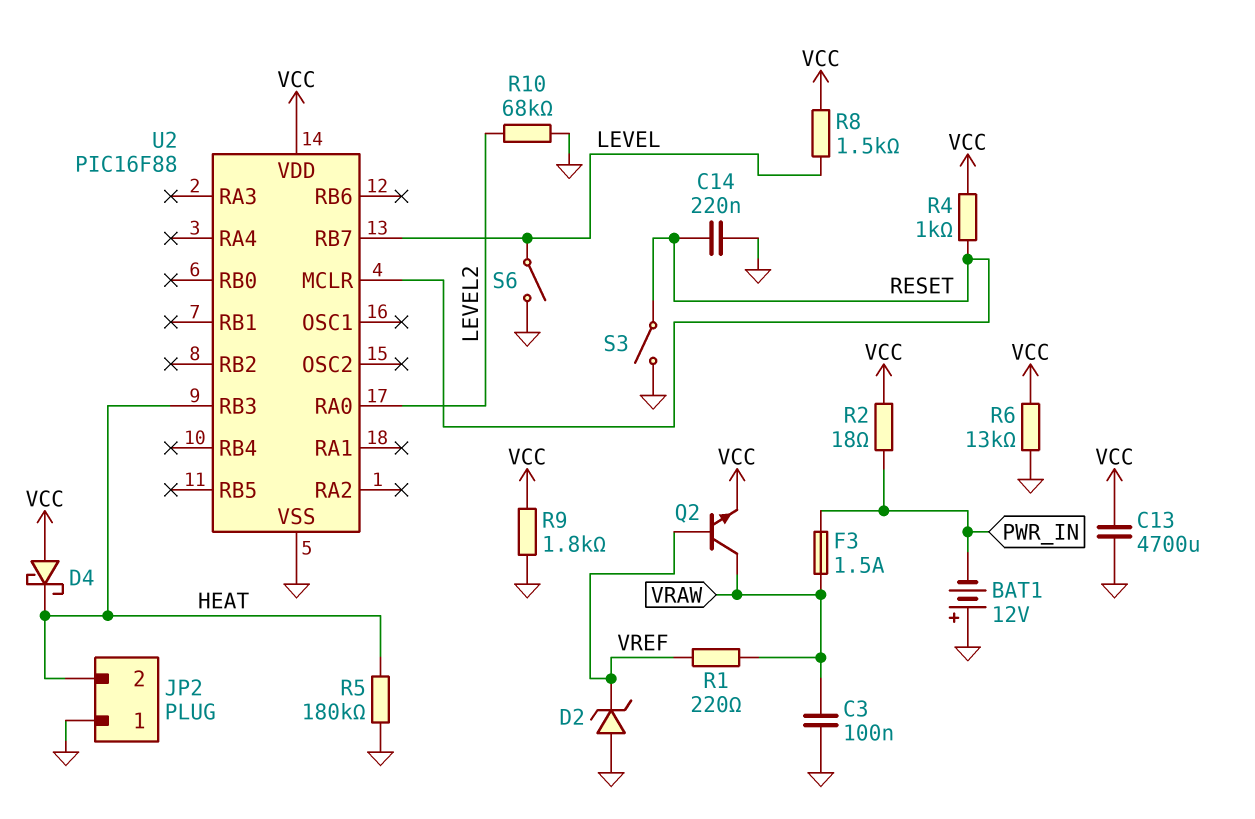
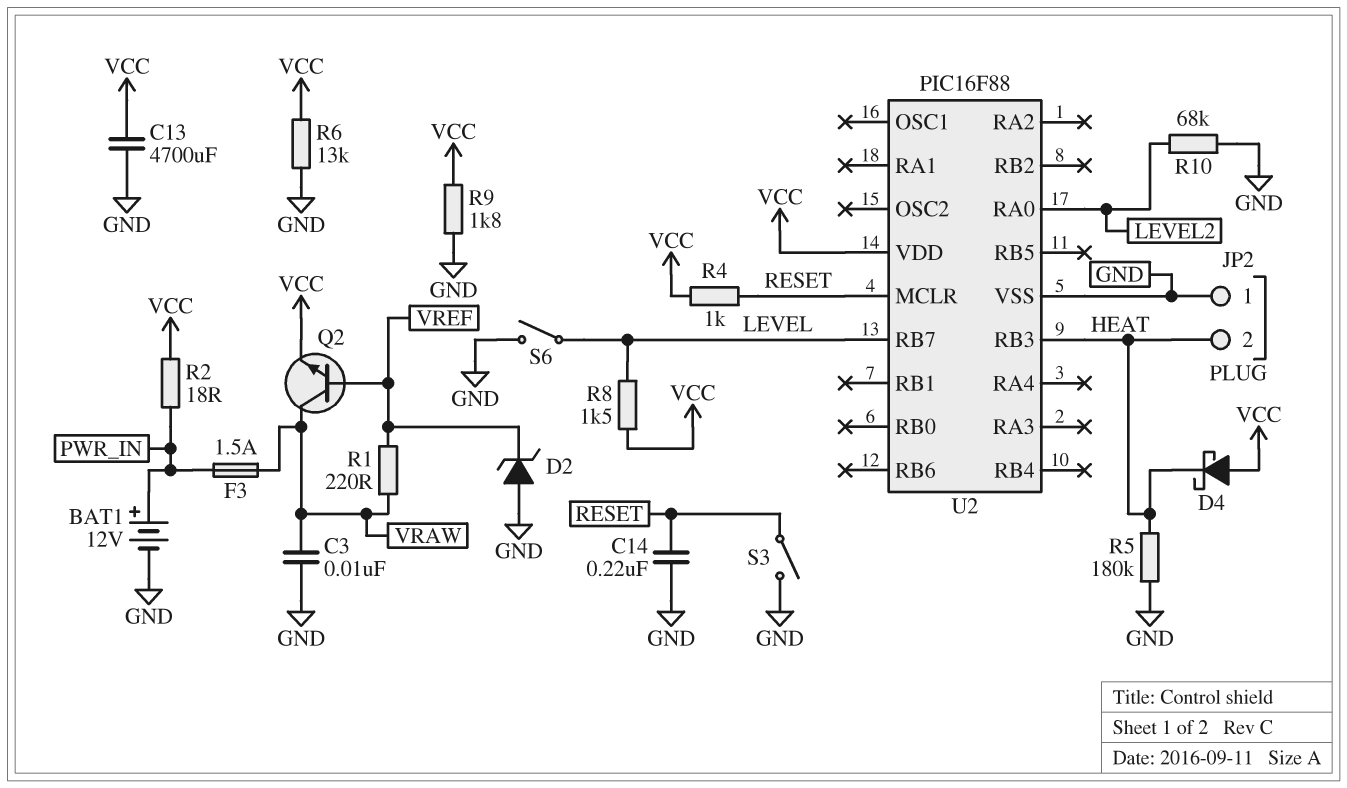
BAT1: 12V (plus GND, minus PWR_IN) -> 12V (plus PWR_IN, minus GND)
C3: 100nF (GND, VRAW) -> 10nF (GND, VRAW)

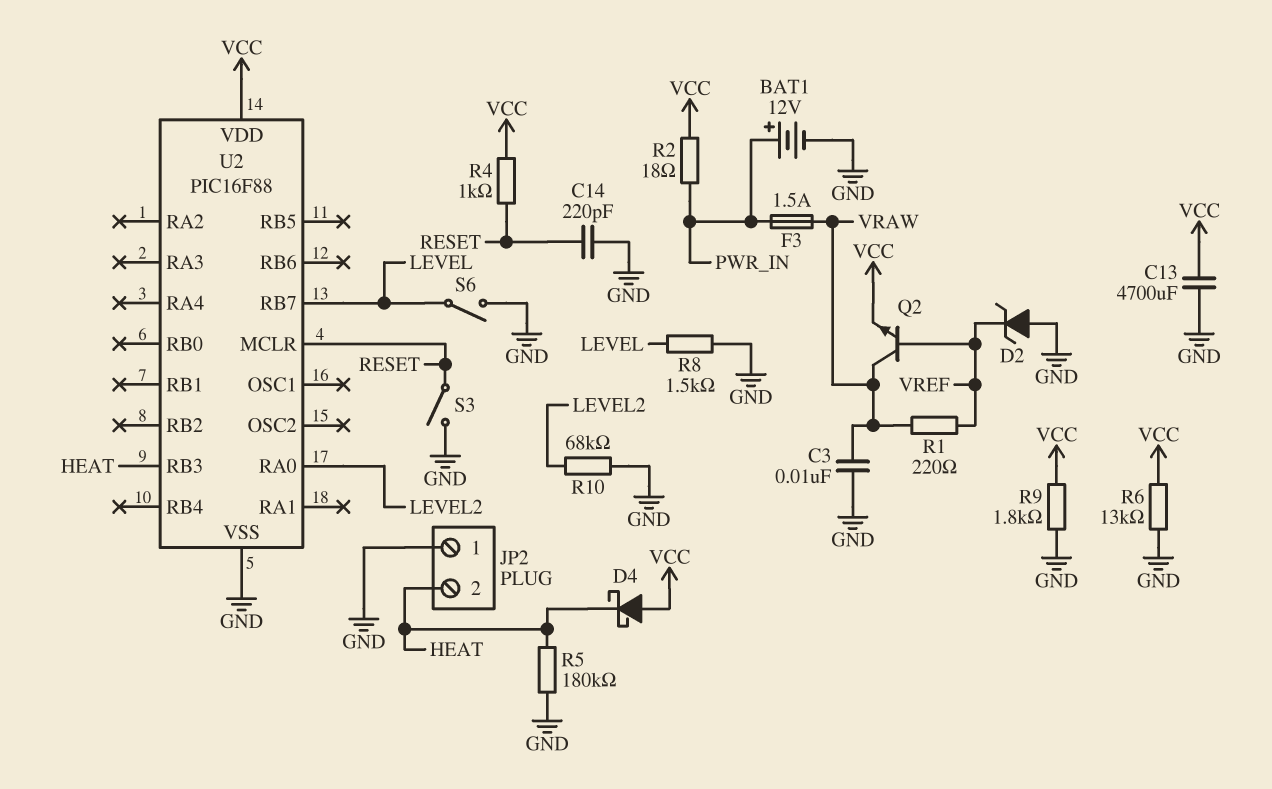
C14: 220nF (GND, RESET) -> 220pF (GND, RESET)
R8: 1.5k (LEVEL, VCC) -> 1.5k (GND, LEVEL)

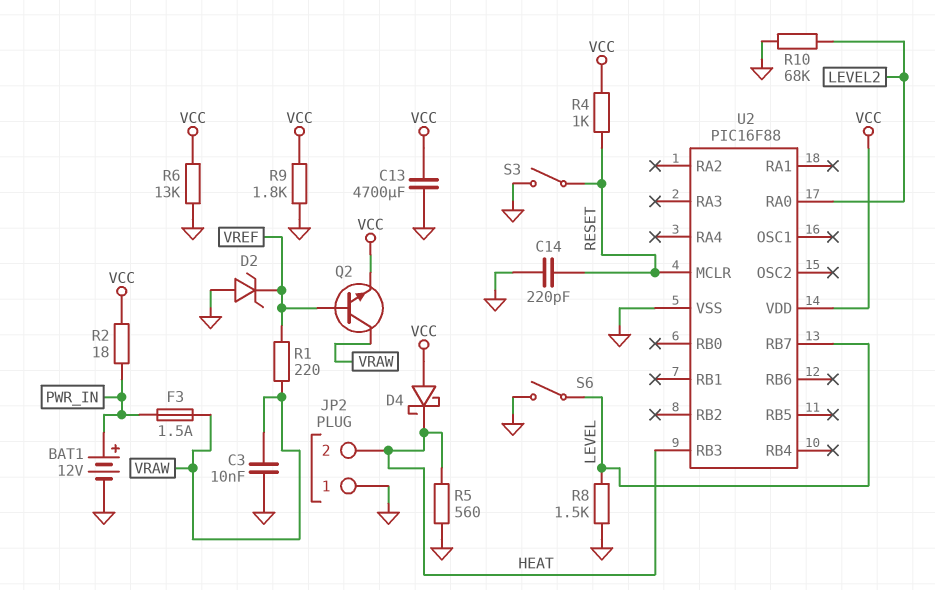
R5: 180k (GND, HEAT) -> 560 (GND, HEAT)

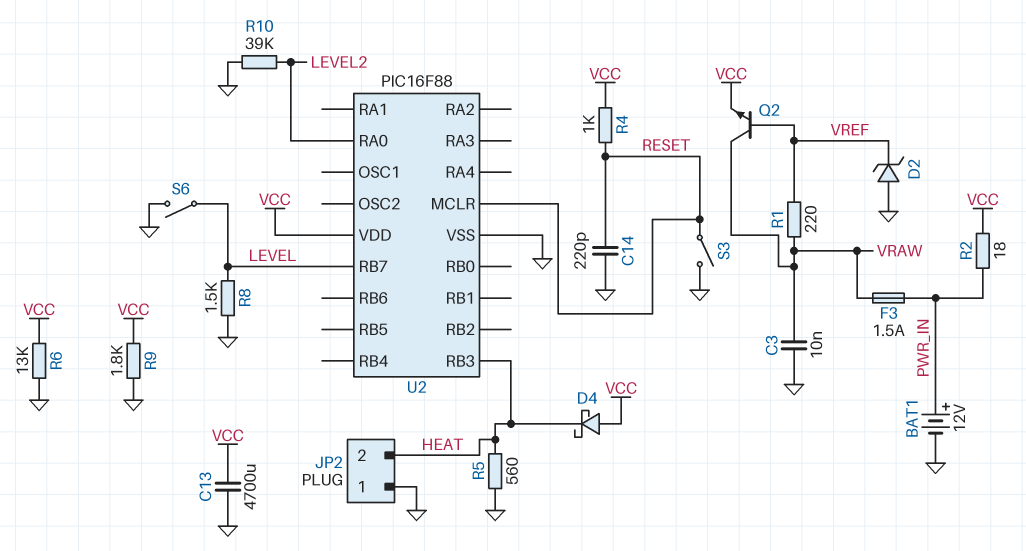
R10: 68k (GND, LEVEL2) -> 39k (GND, LEVEL2)

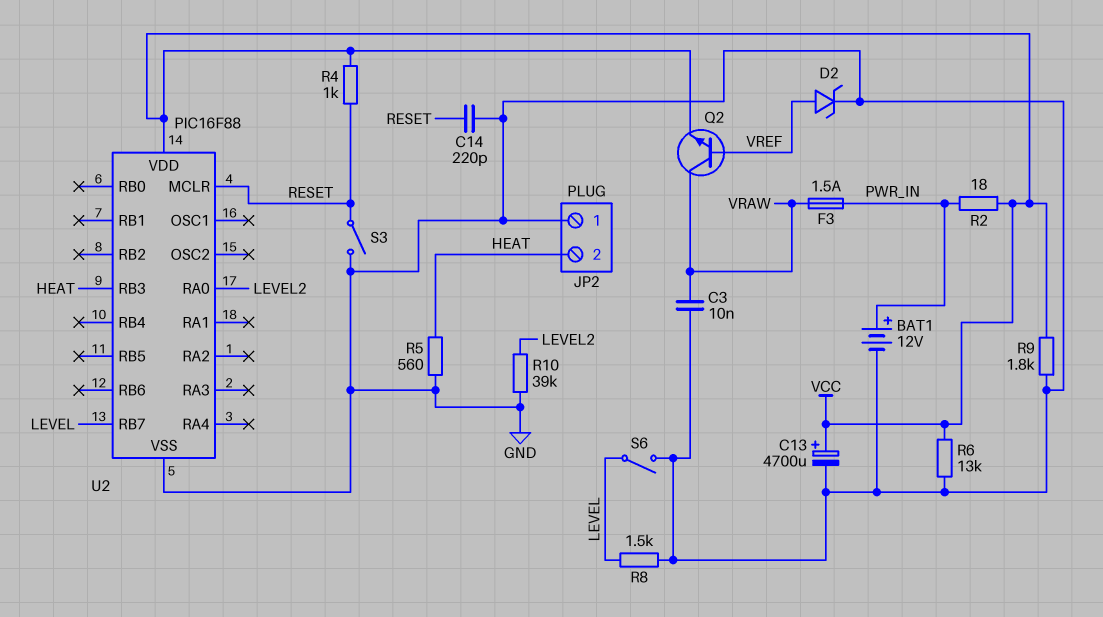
C13: 4700uF (GND, VCC) -> 4700uF (plus VCC, minus GND)
D2: zener (A GND, K VREF) -> zener (A VREF, K GND)
D4: schottky (A VCC, K HEAT) -> none
R1: 220 (VRAW, VREF) -> none

